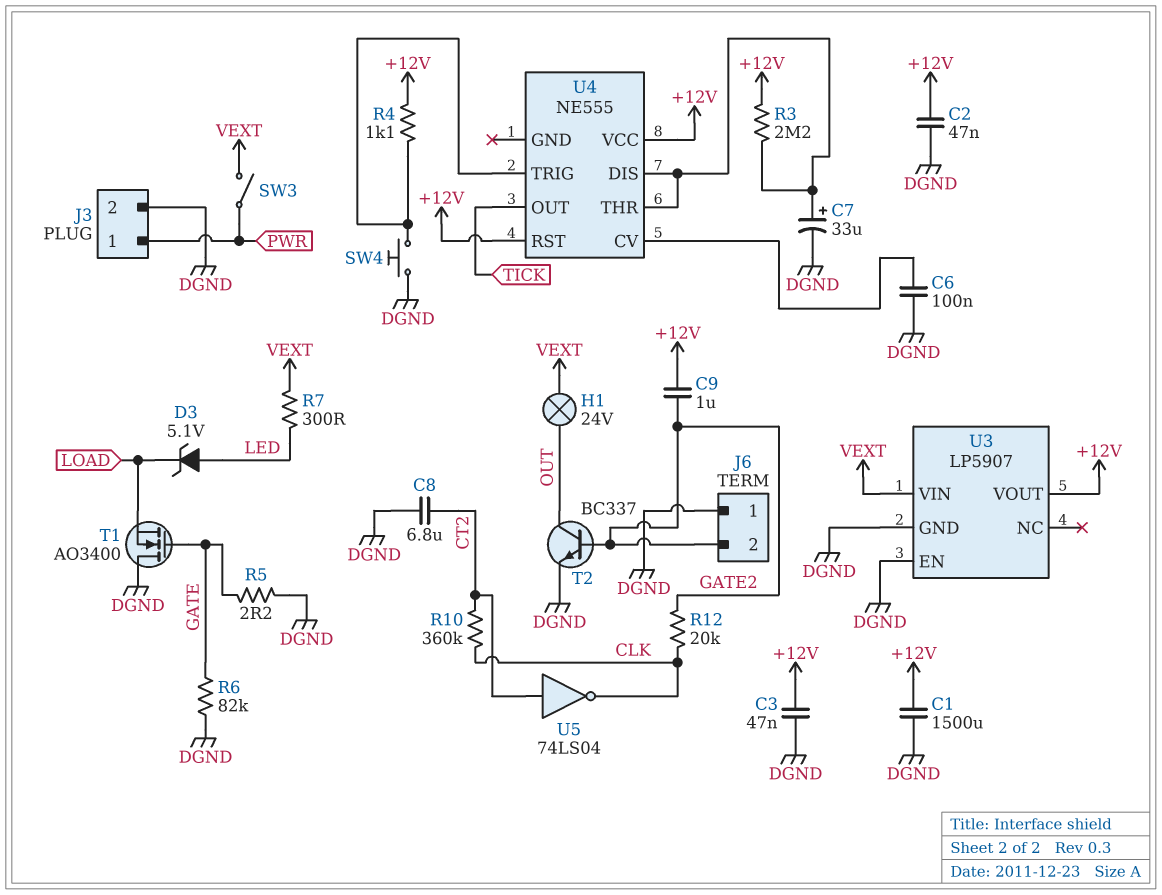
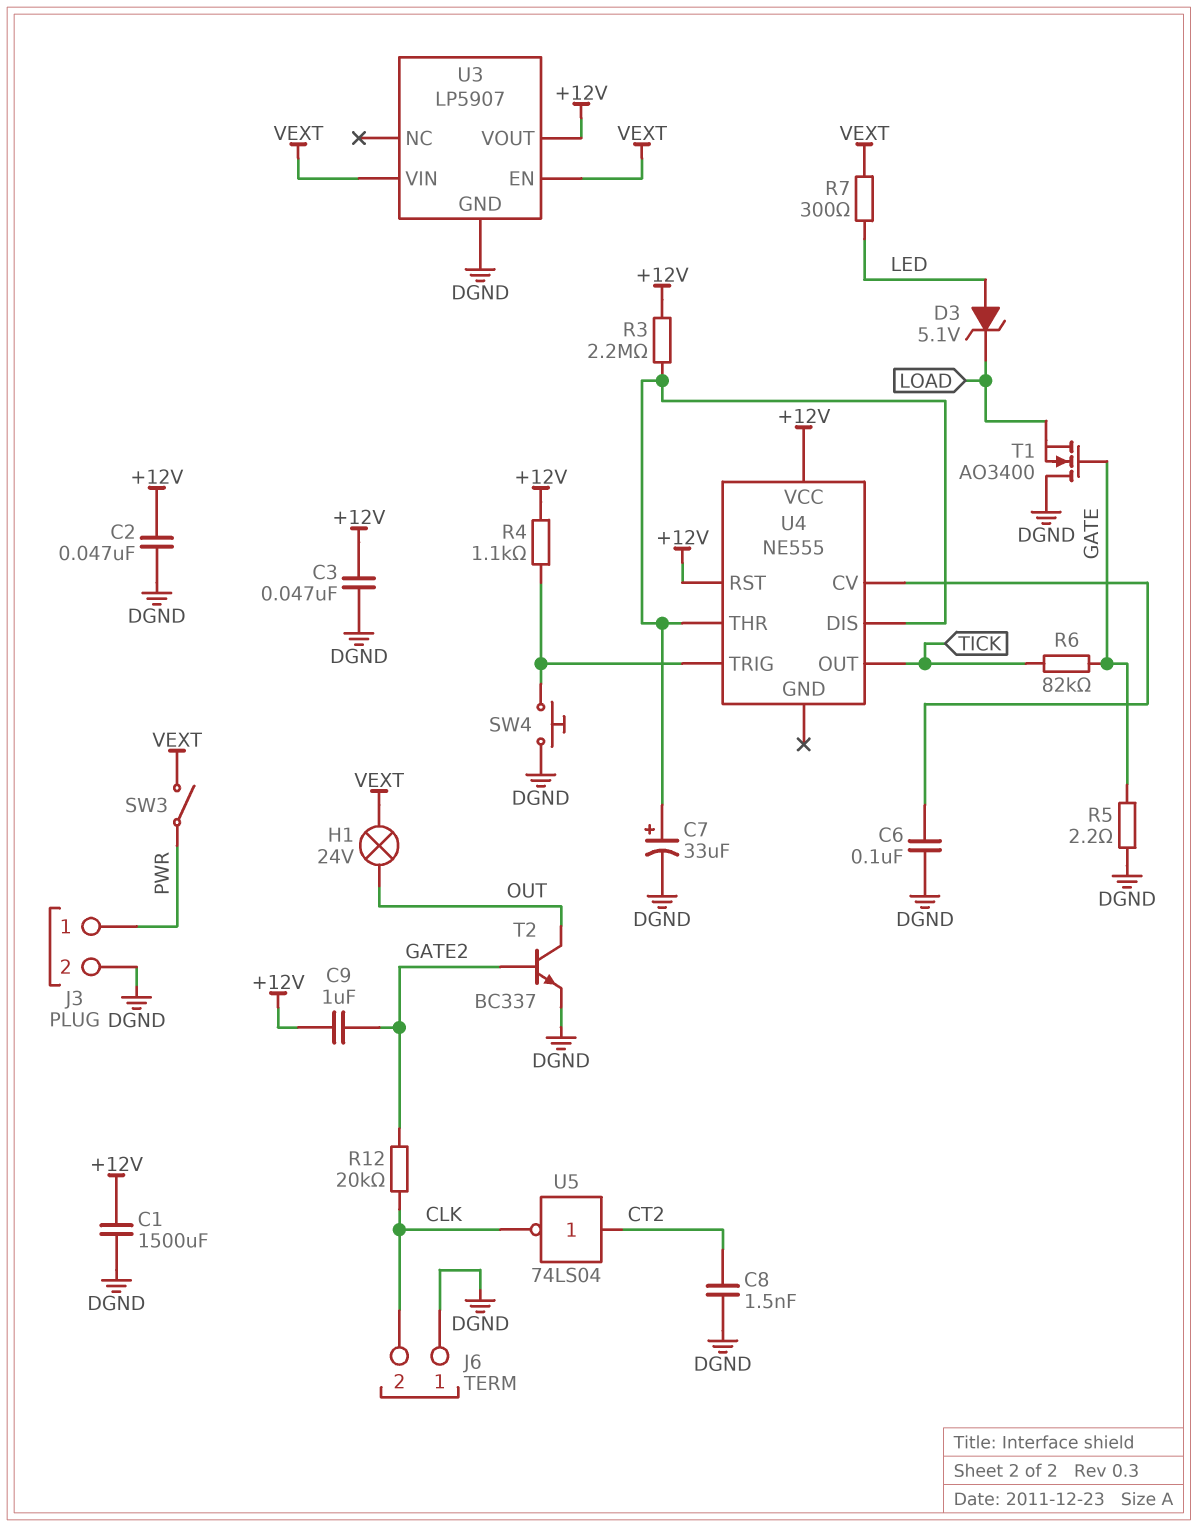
C8: 6.8uF (CT2, DGND) -> 1.5nF (CT2, DGND)
J6 pin 2: GATE2 -> CLK
R6: 82k (DGND, GATE) -> 82k (GATE, TICK)
R10: 360k (CLK, CT2) -> none
U3 pin EN: DGND -> VEXT

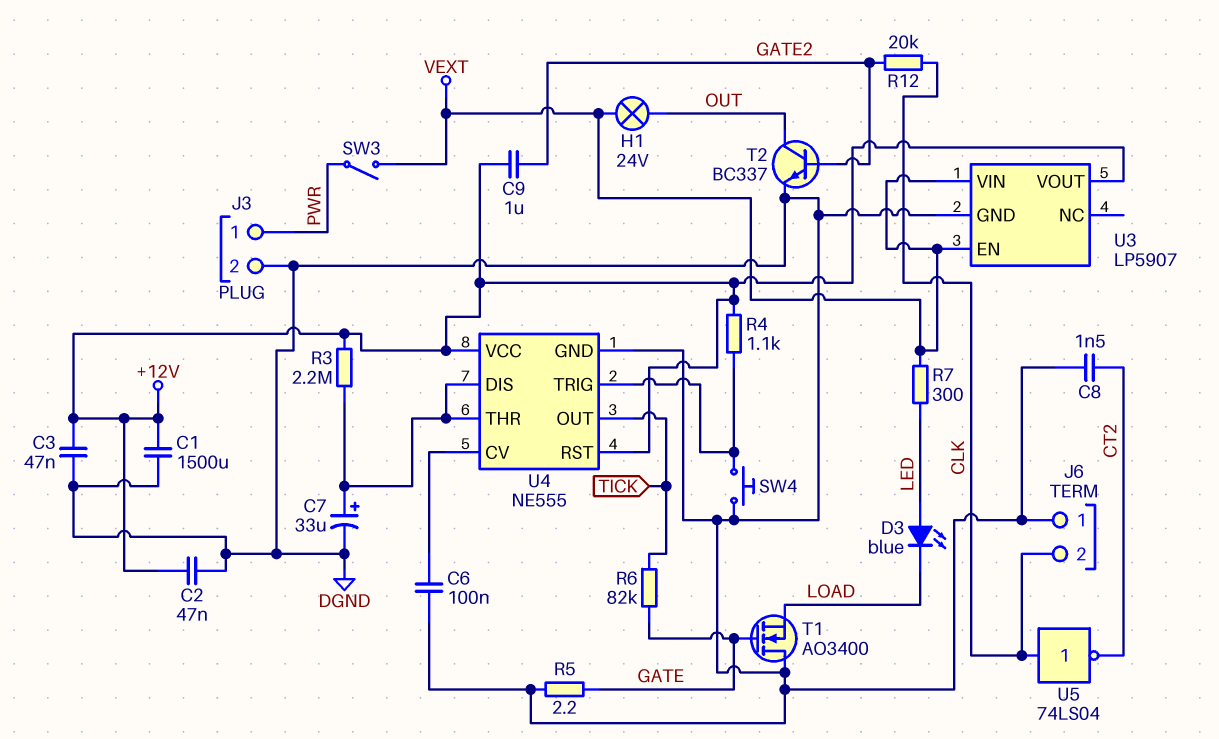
D3: zener 5.1V (A LED, K LOAD) -> LED blue (A LED, K LOAD)
U4 pin GND: none -> DGND
U5: NOT 74LS04 (in CT2, out CLK) -> NOT 74LS04 (in CLK, out CT2)

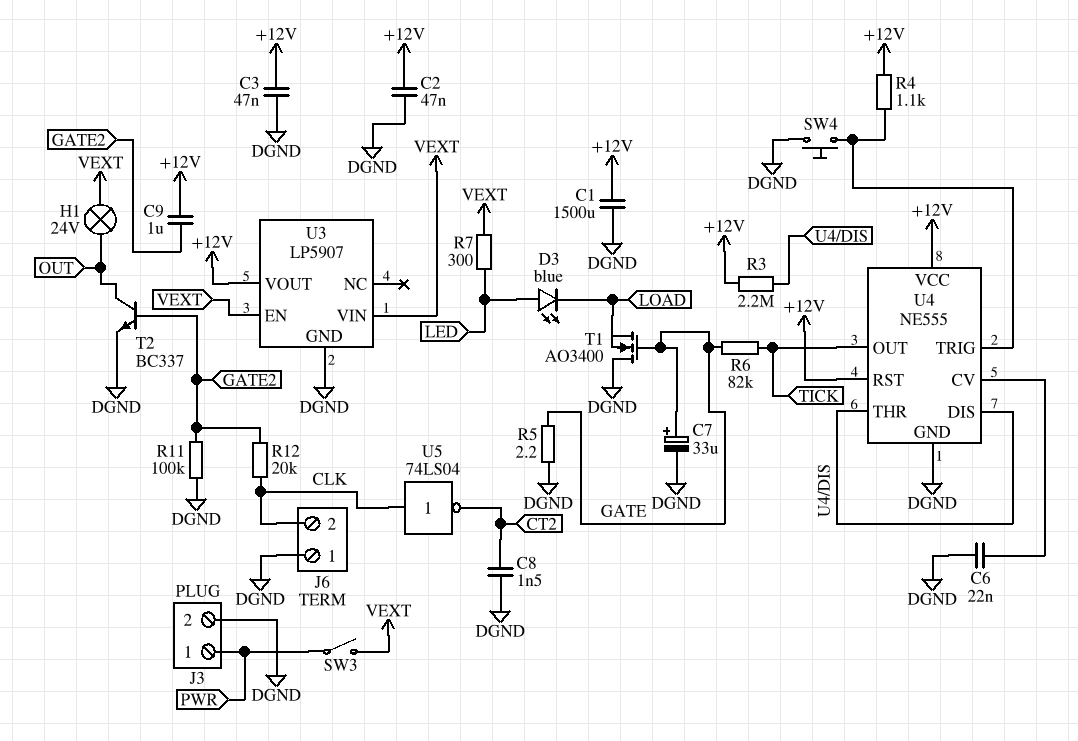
C6: 100nF (DGND, U4/CV) -> 22nF (DGND, U4/CV)
C7: 33uF (plus U4/DIS, minus DGND) -> 33uF (plus GATE, minus DGND)
R11: none -> 100k (DGND, GATE2)

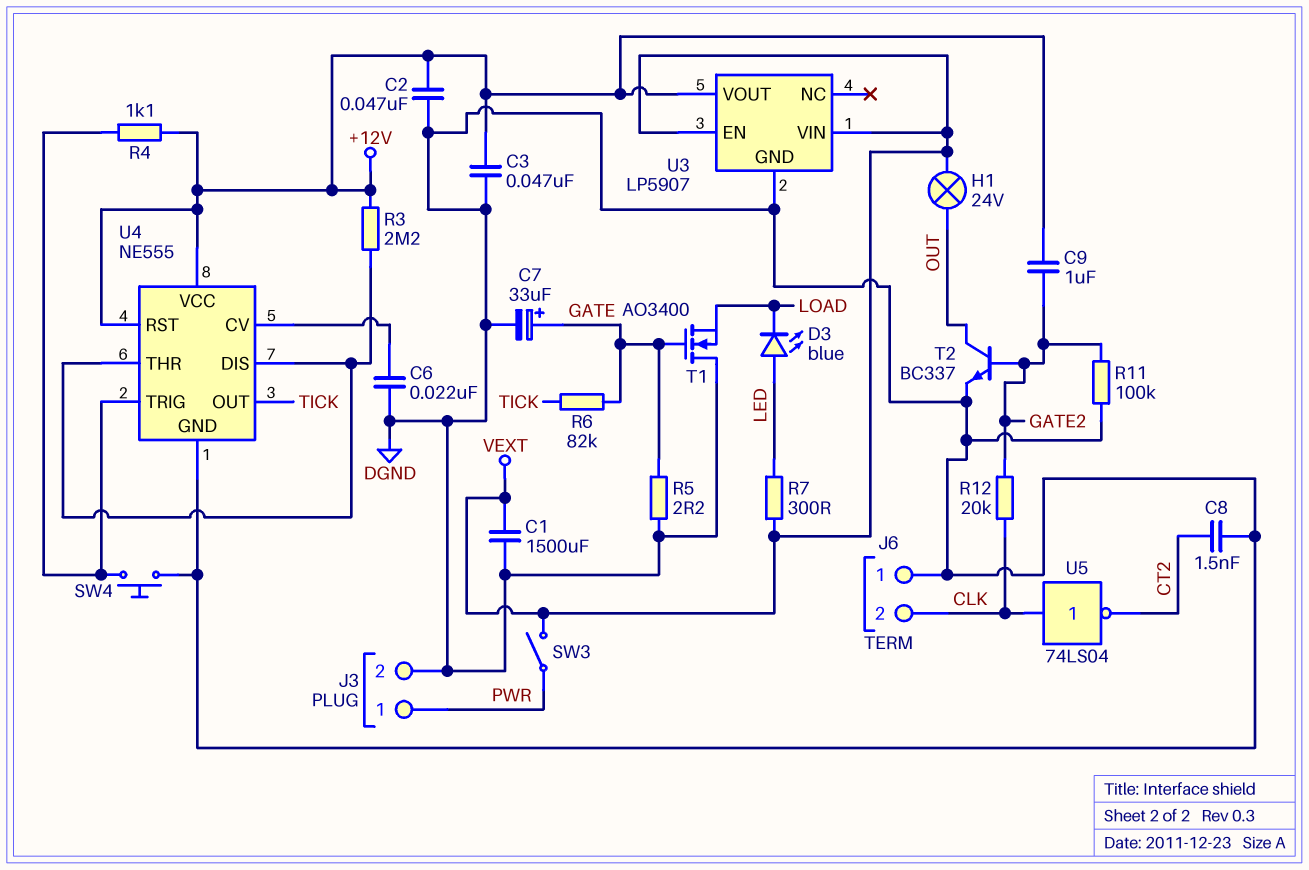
C1: 1500uF (+12V, DGND) -> 1500uF (DGND, VEXT)

